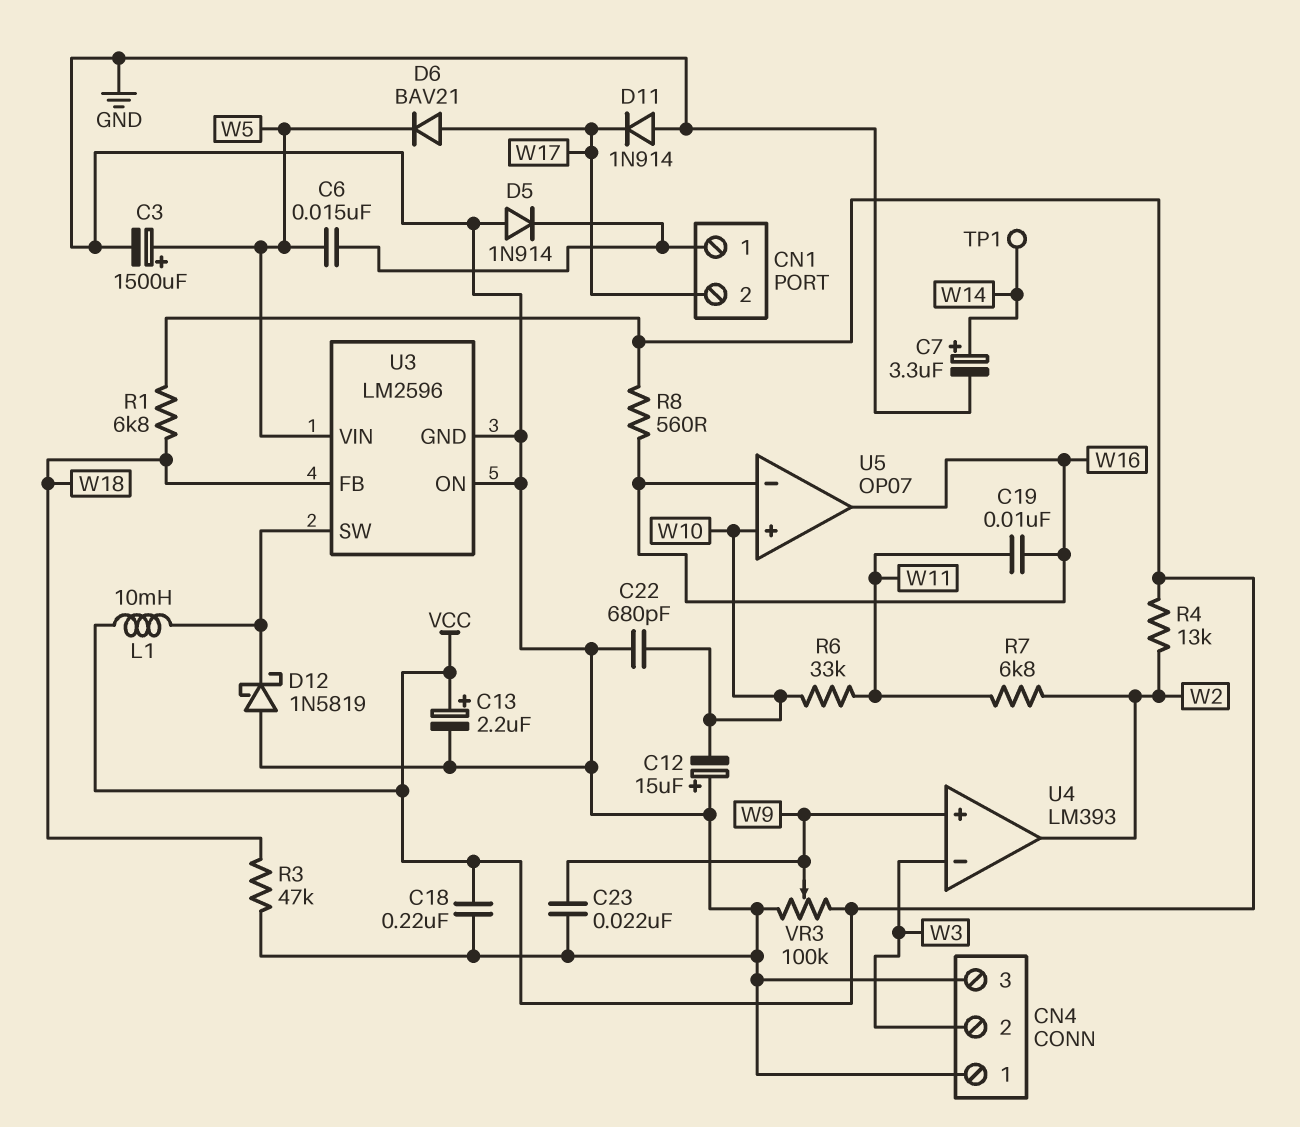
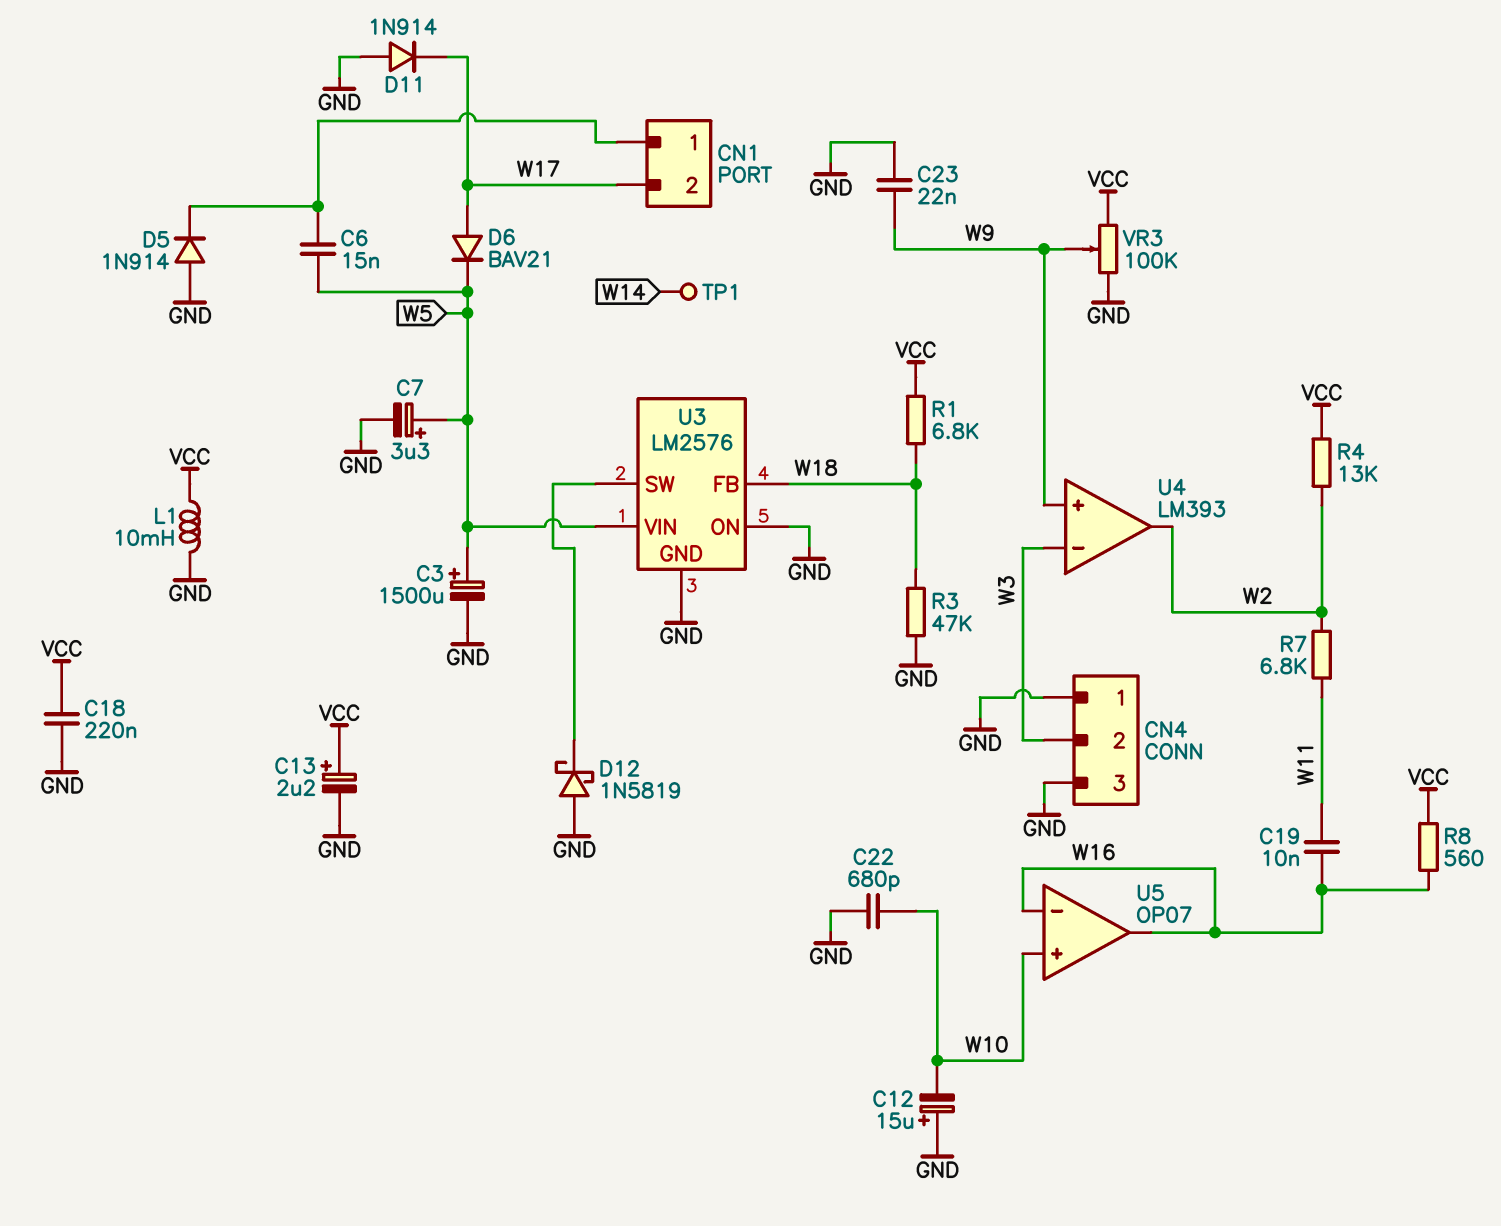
C7: 3.3uF (plus W14, minus GND) -> 3.3uF (plus W5, minus GND)
L1: 10mH (U3/SW, VCC) -> 10mH (GND, VCC)
R6: 33k (W10, W11) -> none
U3: LM2596 -> LM2576

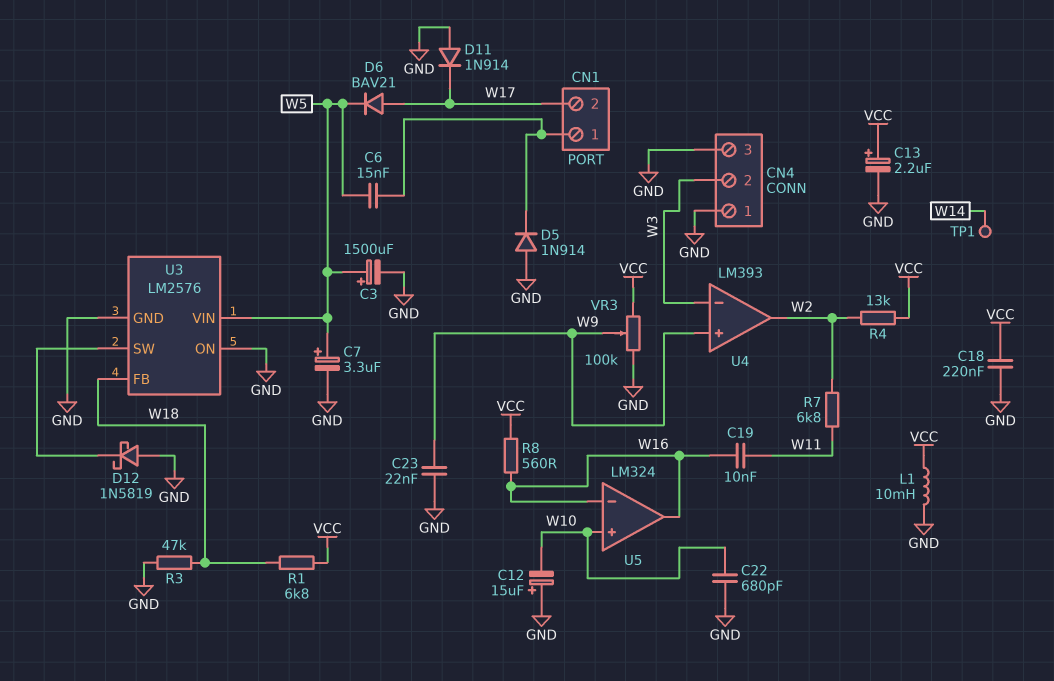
U5: OP07 -> LM324

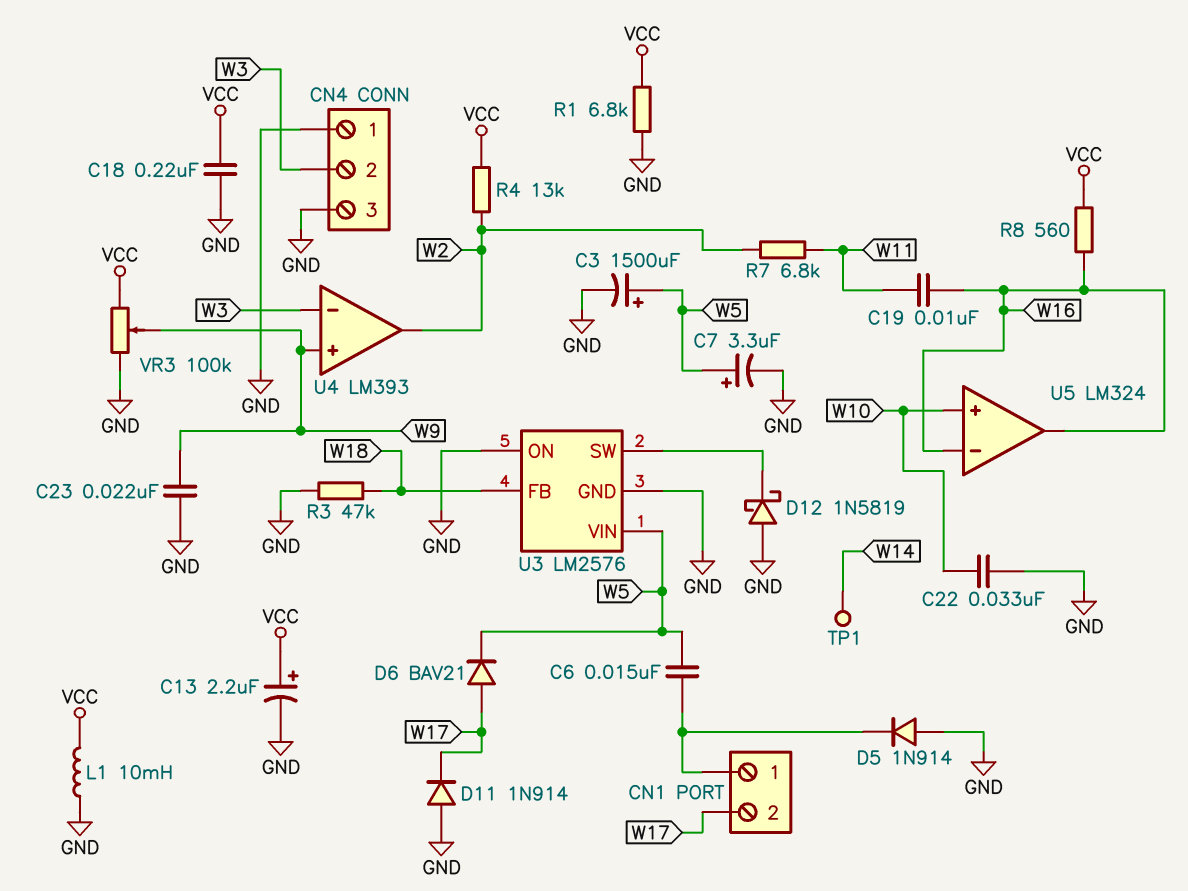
C12: 15uF (plus GND, minus W10) -> none
C22: 680pF (GND, W10) -> 33nF (GND, W10)
R1: 6.8k (VCC, W18) -> 6.8k (GND, VCC)

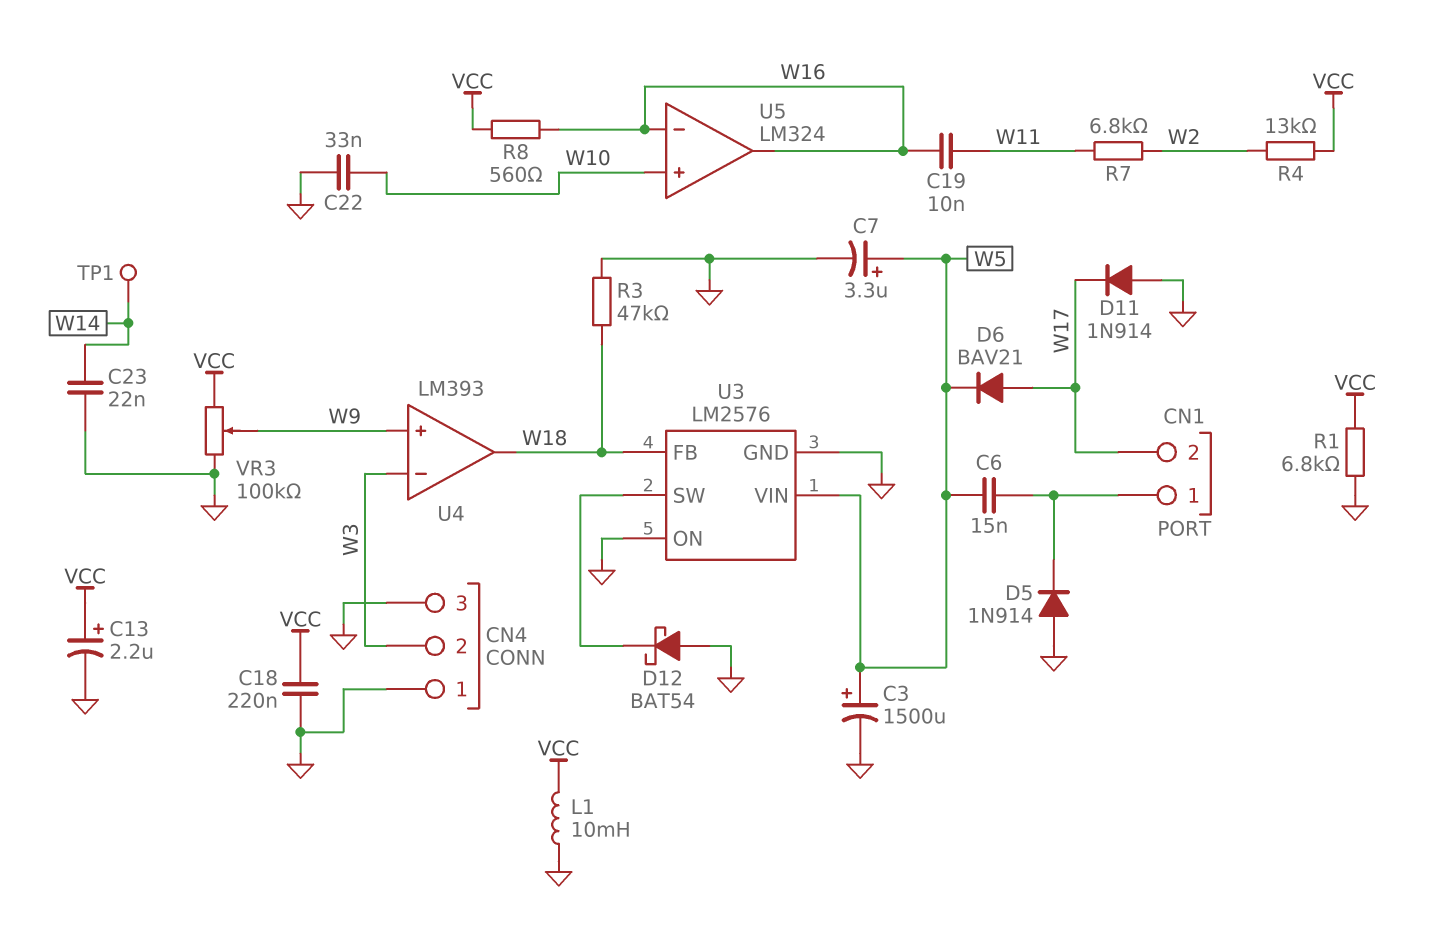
C23: 22nF (GND, W9) -> 22nF (GND, W14)
D12: schottky 1N5819 (A GND, K U3/SW) -> schottky BAT54 (A GND, K U3/SW)
U4 pin out: W2 -> W18

